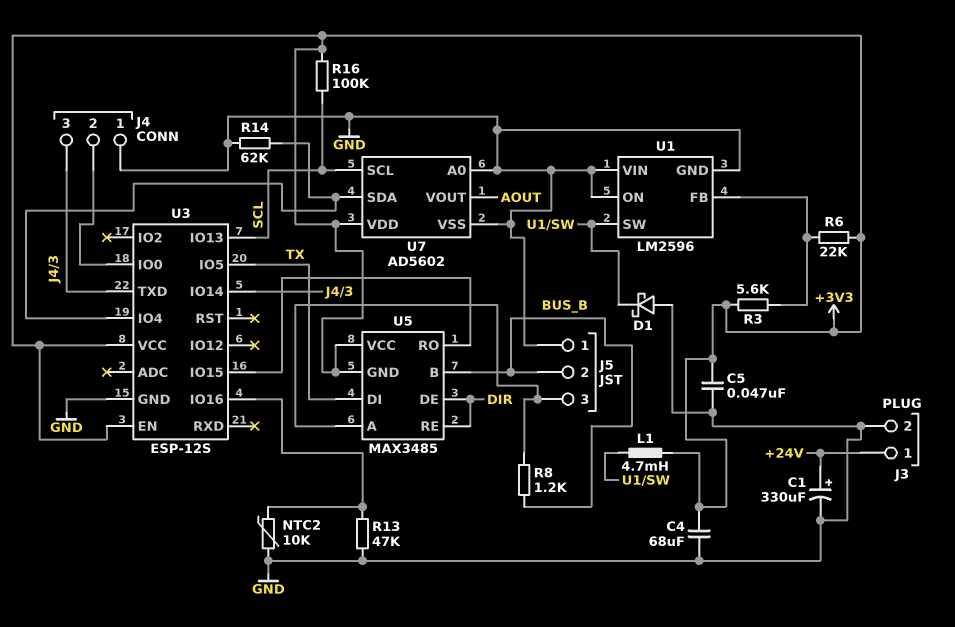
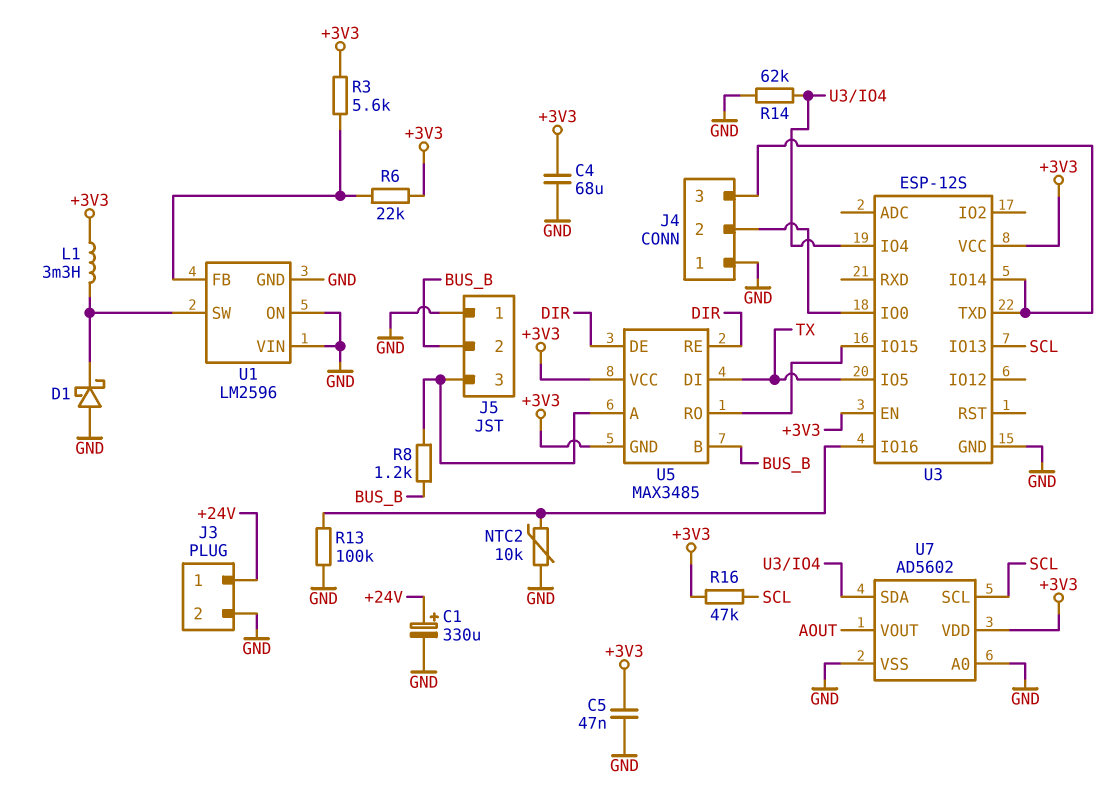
L1: 4.7mH (+3V3, U1/SW) -> 3.3mH (+3V3, U1/SW)
R13: 47k (GND, U3/IO16) -> 100k (GND, U3/IO16)
R16: 100k (+3V3, SCL) -> 47k (+3V3, SCL)

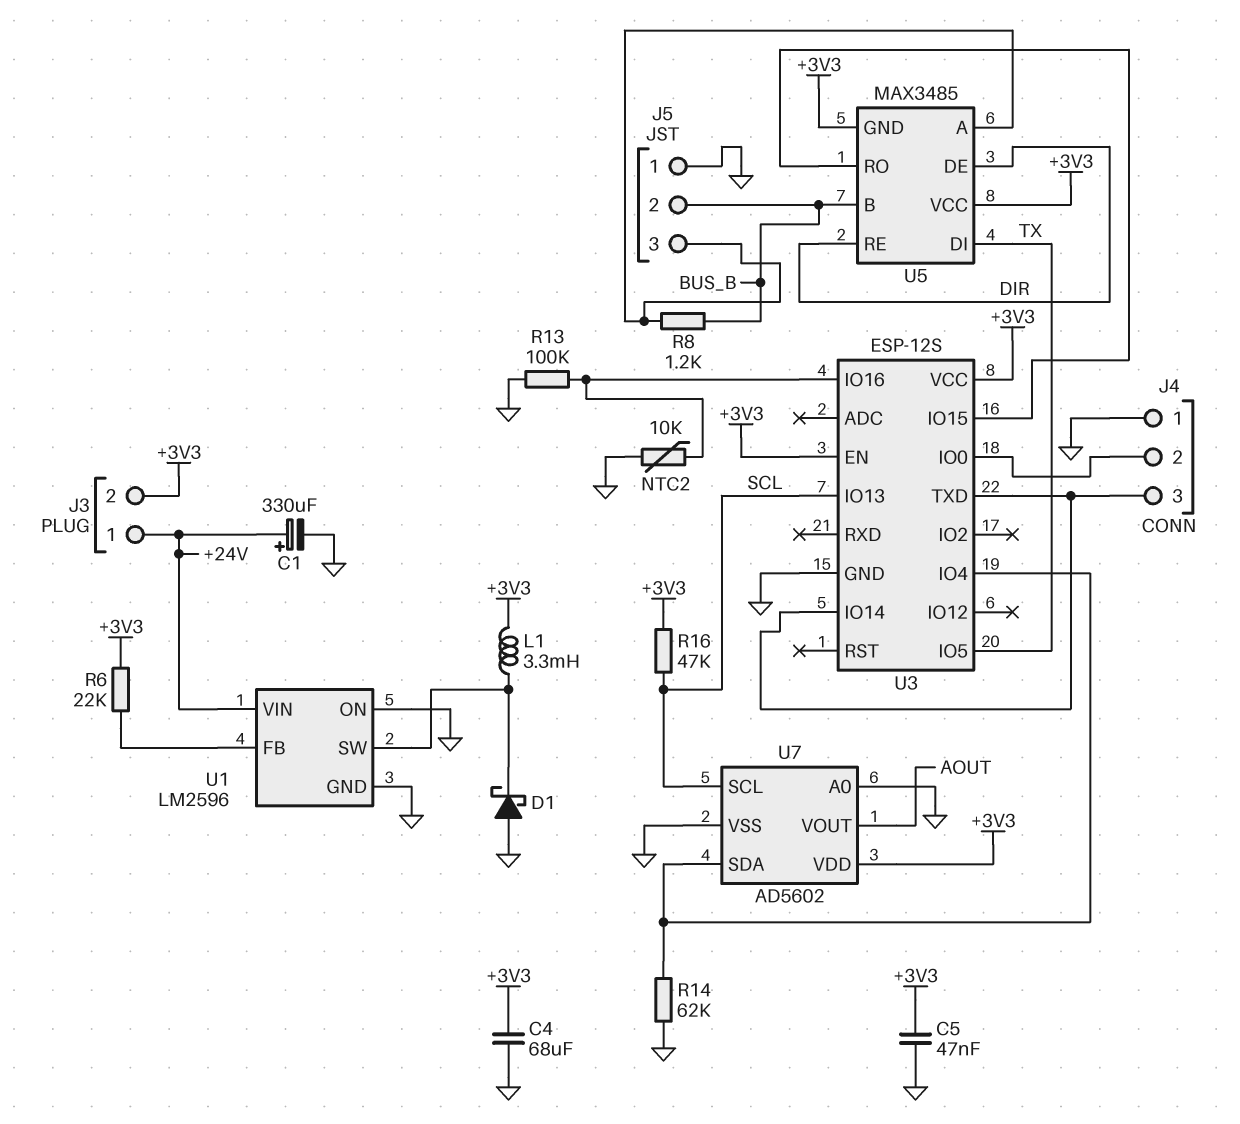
J3 pin 2: GND -> +3V3
R3: 5.6k (+3V3, U1/FB) -> none
U1 pin VIN: GND -> +24V

